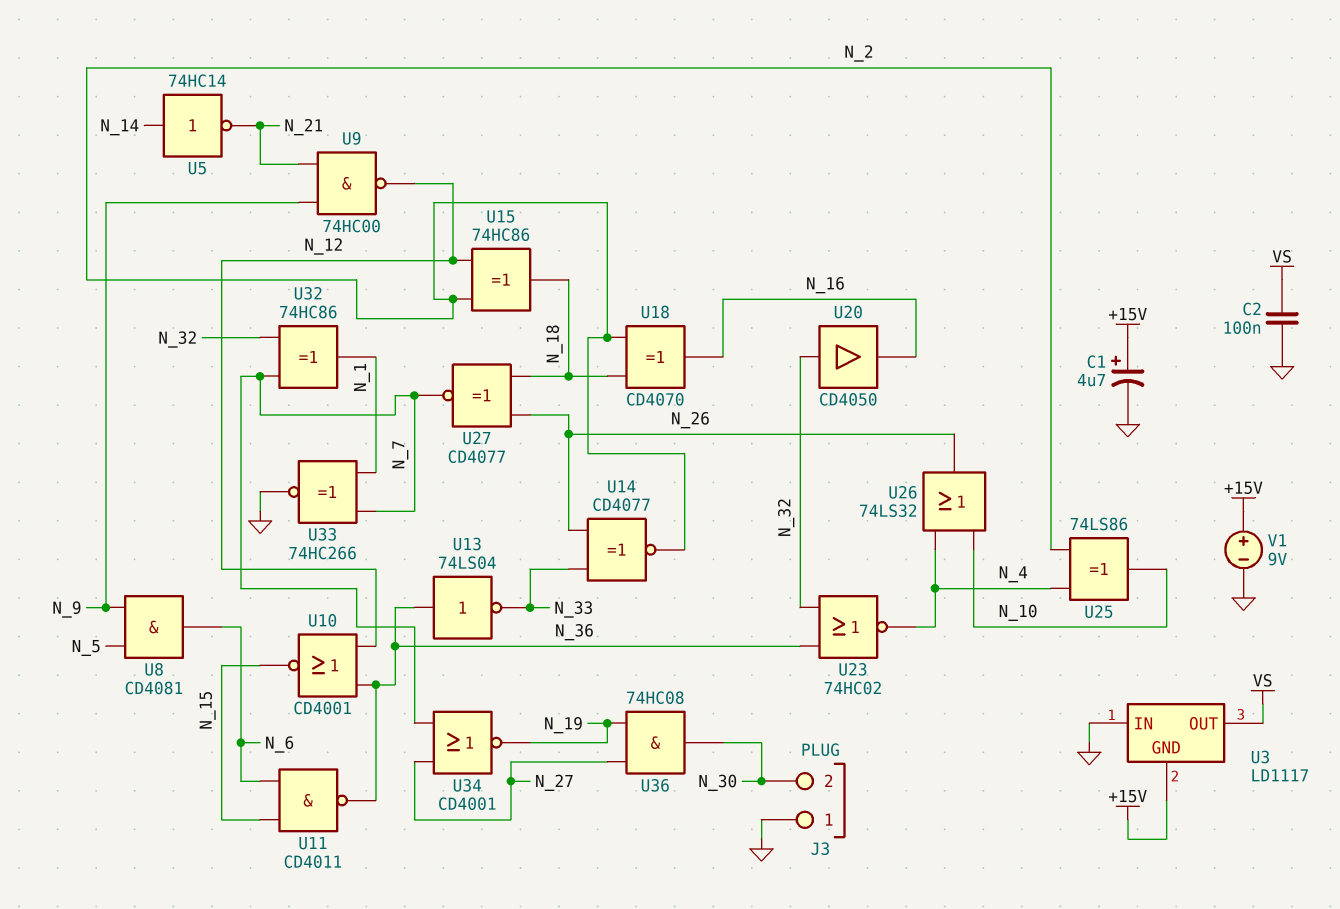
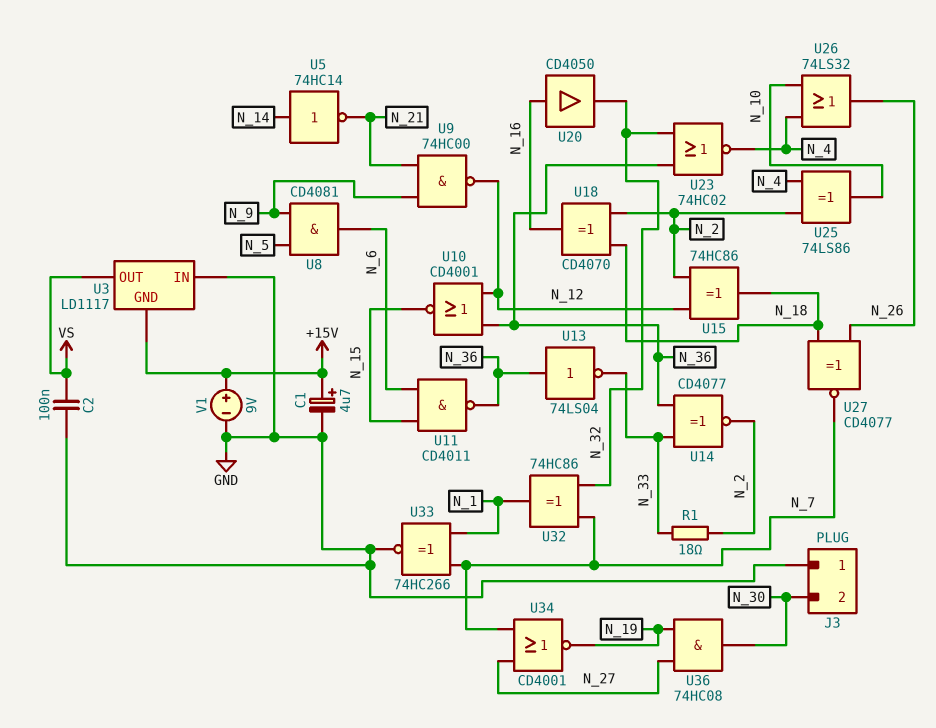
R1: none -> 18 (N_2, N_33)
U14: XNOR CD4077 (in N_26, in N_33, out N_2) -> XNOR CD4077 (in N_33, in N_36, out N_2)
U20: buffer CD4050 (in N_32, out N_16) -> buffer CD4050 (in N_16, out N_32)

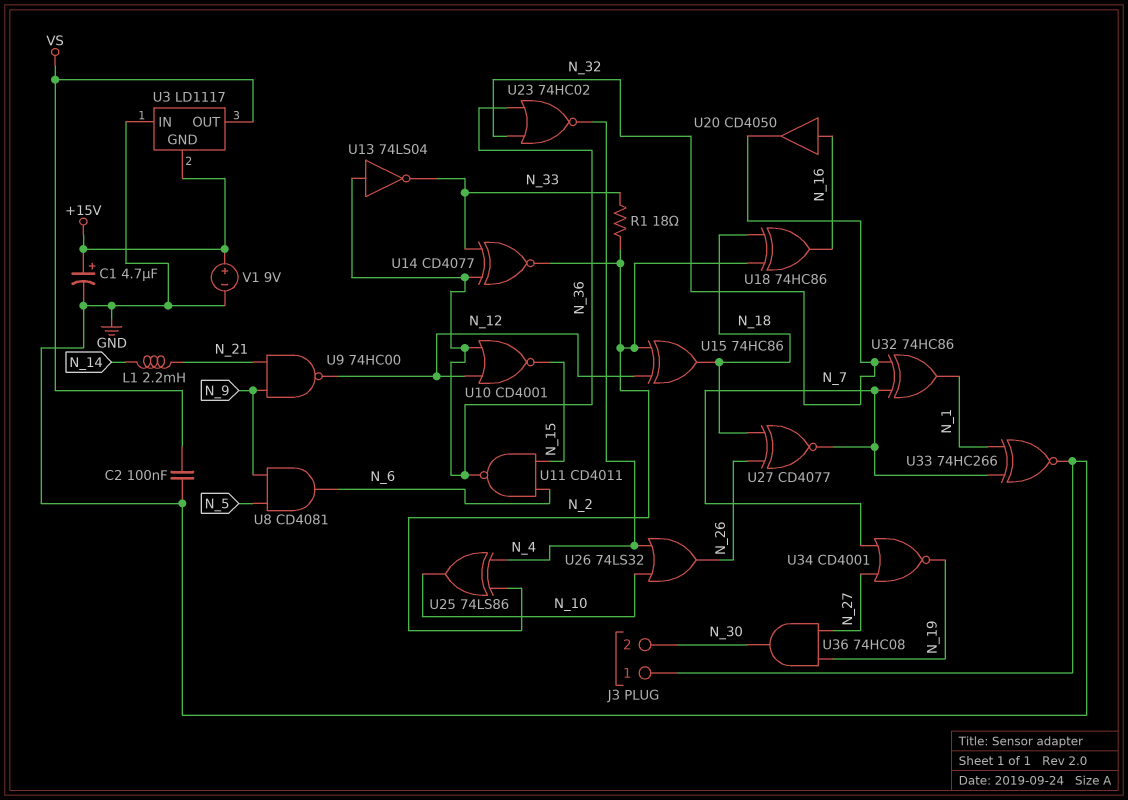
L1: none -> 2.2mH (N_14, N_21)
U5: NOT 74HC14 (in N_14, out N_21) -> none
U18: XOR CD4070 (in N_2, in N_18, out N_16) -> XOR 74HC86 (in N_2, in N_18, out N_16)

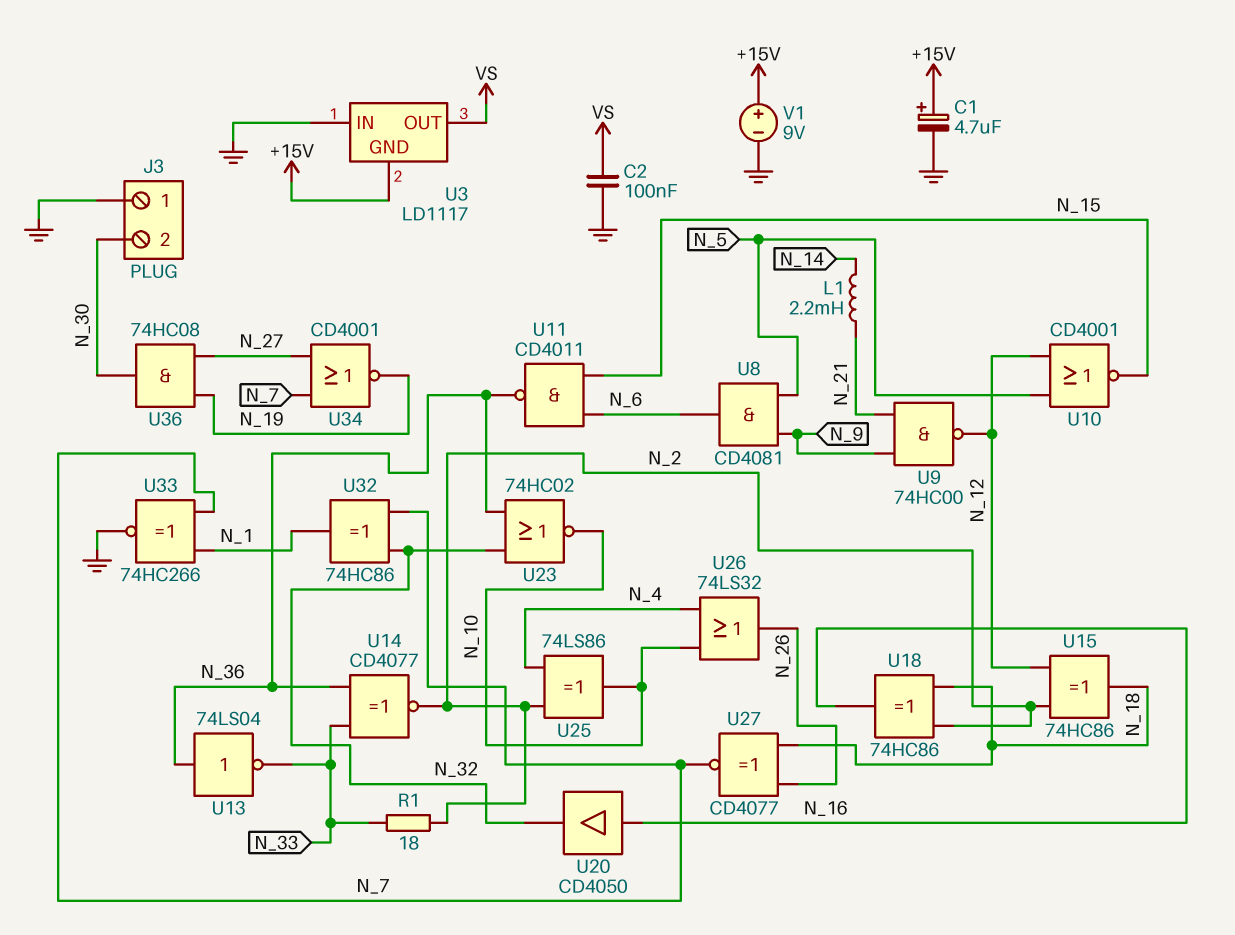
U10: NOR CD4001 (in N_12, in N_36, out N_15) -> NOR CD4001 (in N_5, in N_12, out N_15)
U23: NOR 74HC02 (in N_32, in N_36, out N_4) -> NOR 74HC02 (in N_32, in N_36, out N_10)

